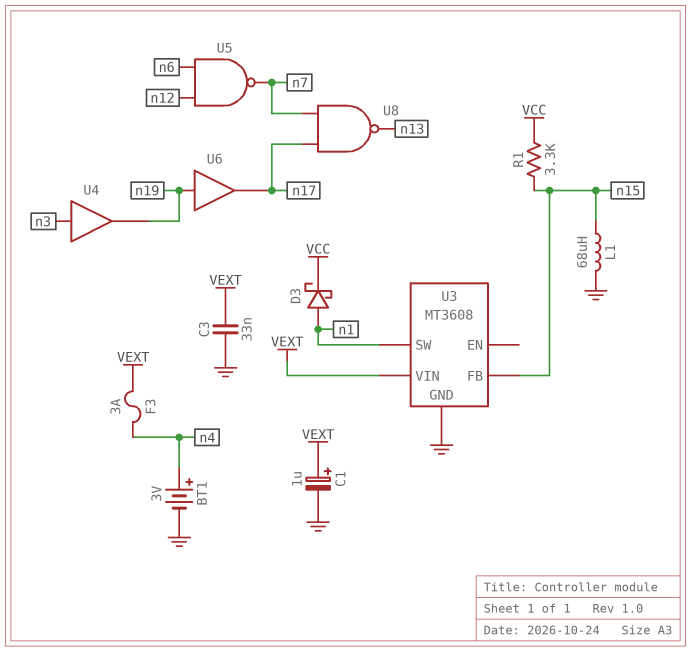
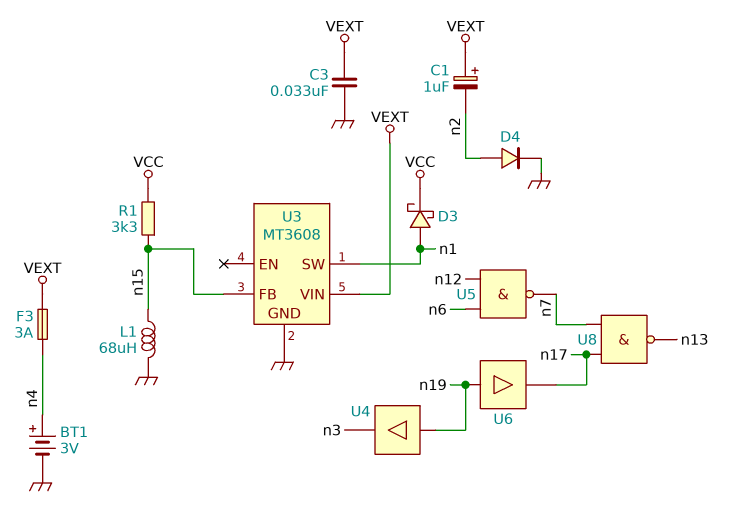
C1: 1uF (plus VEXT, minus GND) -> 1uF (plus VEXT, minus n2)
D4: none -> diode (A n2, K GND)
U4: buffer (in n3, out n19) -> buffer (in n19, out n3)

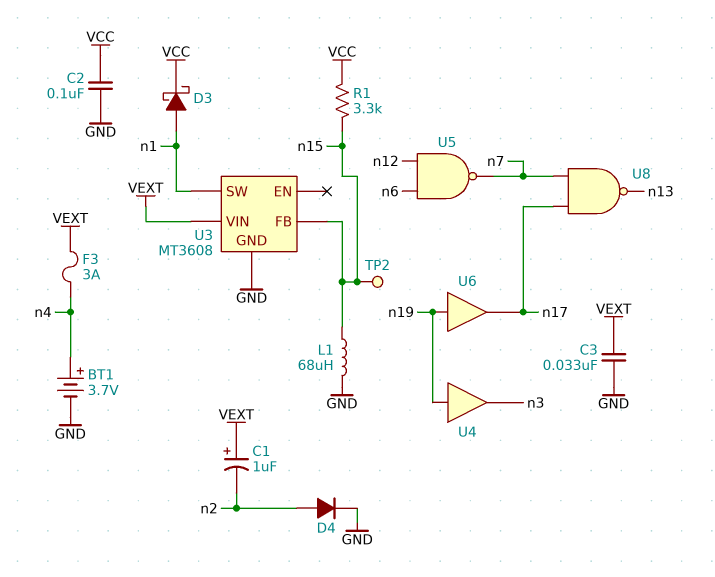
BT1: 3V (plus n4, minus GND) -> 3.7V (plus n4, minus GND)
C2: none -> 100nF (GND, VCC)
TP2: none -> test point (n15)

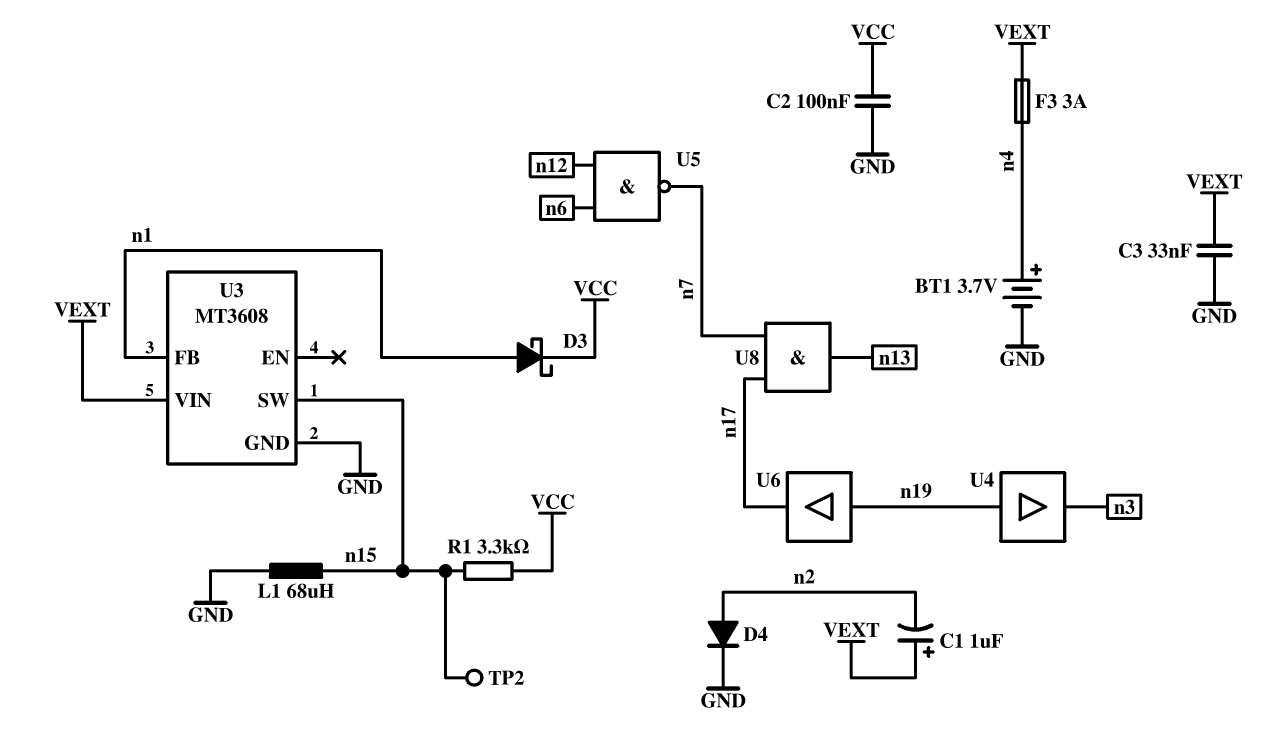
U3 pin FB: n15 -> n1
U3 pin SW: n1 -> n15
U8: NAND (in n7, in n17, out n13) -> AND (in n7, in n17, out n13)

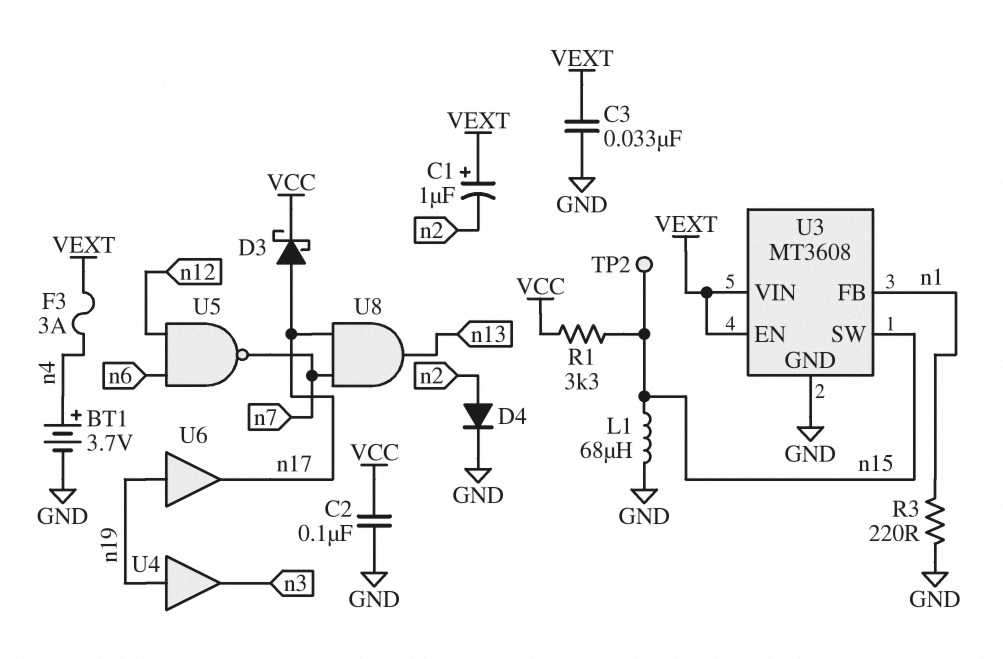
D3: schottky (A n1, K VCC) -> schottky (A n17, K VCC)
R3: none -> 220 (GND, n1)
U3 pin EN: none -> VEXT

